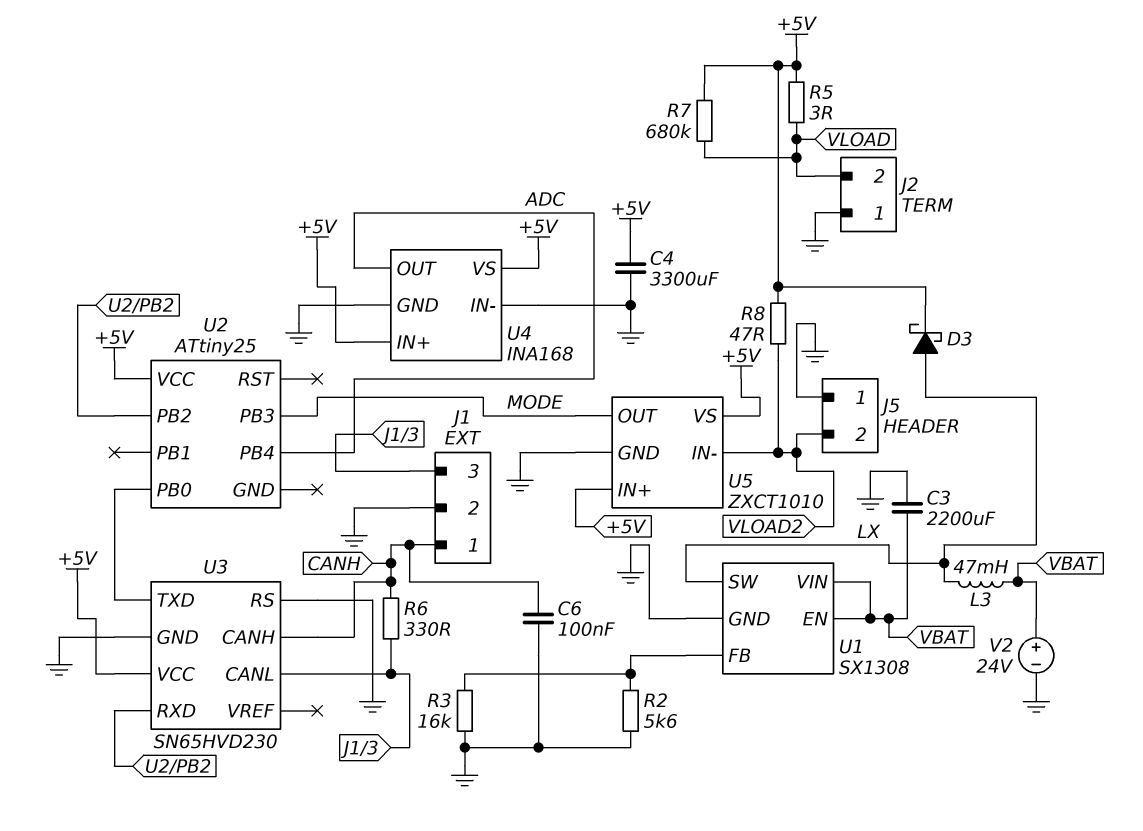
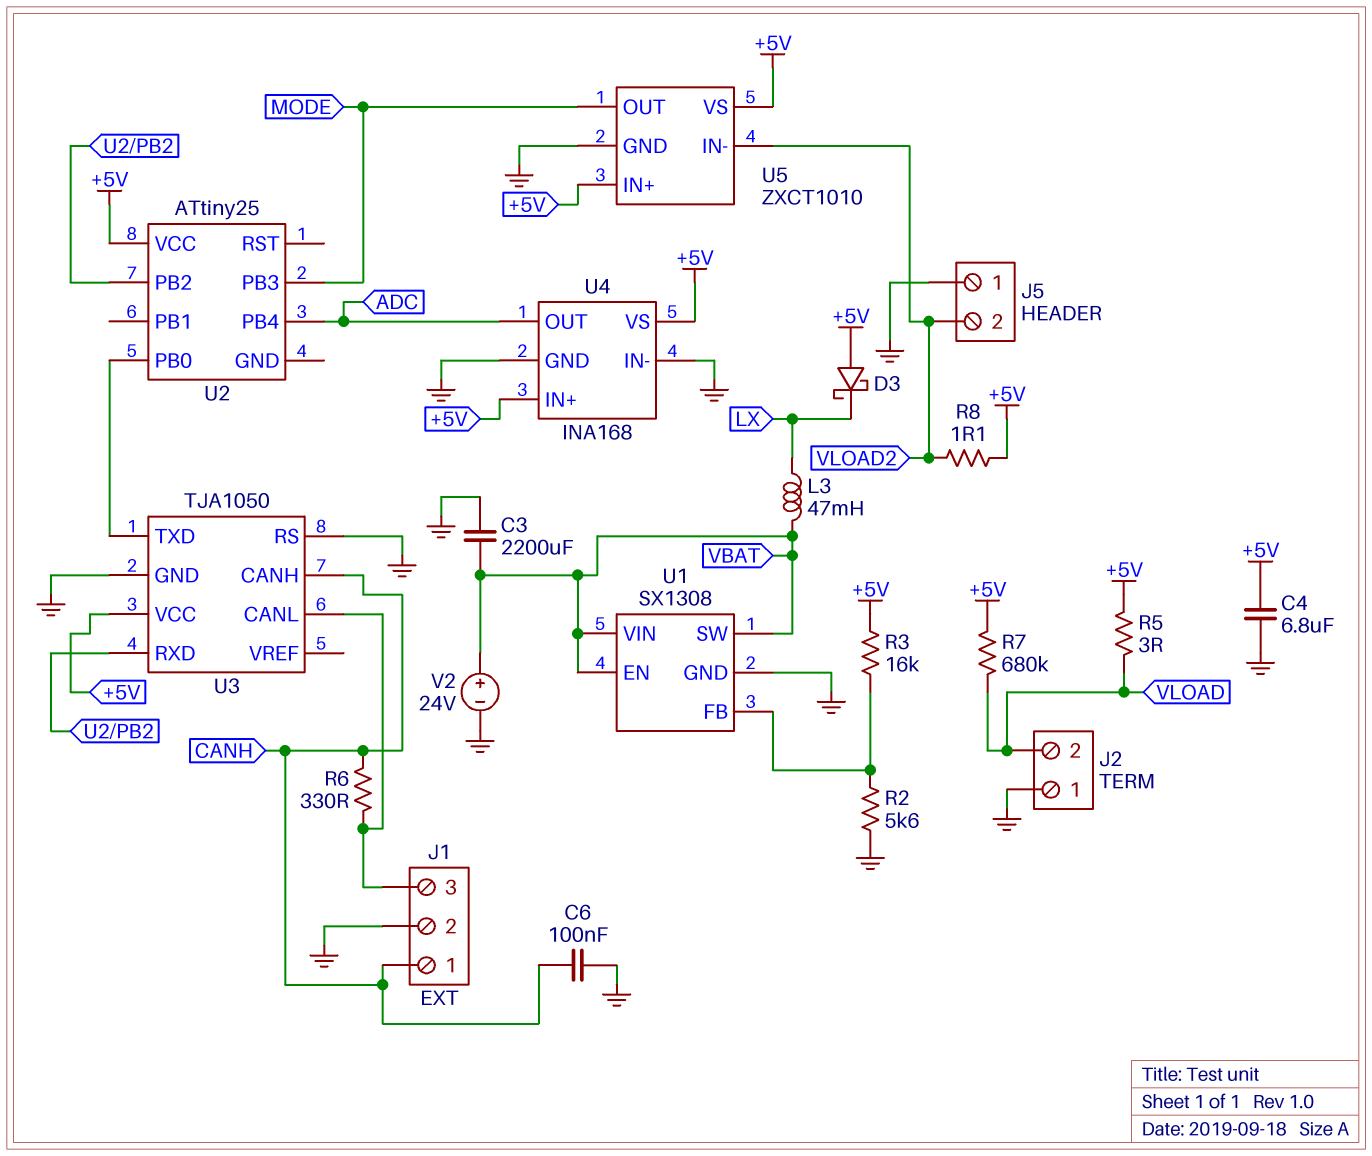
C4: 3300uF (+5V, GND) -> 6.8uF (+5V, GND)
D3: schottky (A LX, K +5V) -> schottky (A +5V, K LX)
R3: 16k (GND, U1/FB) -> 16k (+5V, U1/FB)
R8: 47 (+5V, VLOAD2) -> 1.1 (+5V, VLOAD2)
U1 pin SW: LX -> VBAT
U3: SN65HVD230 -> TJA1050

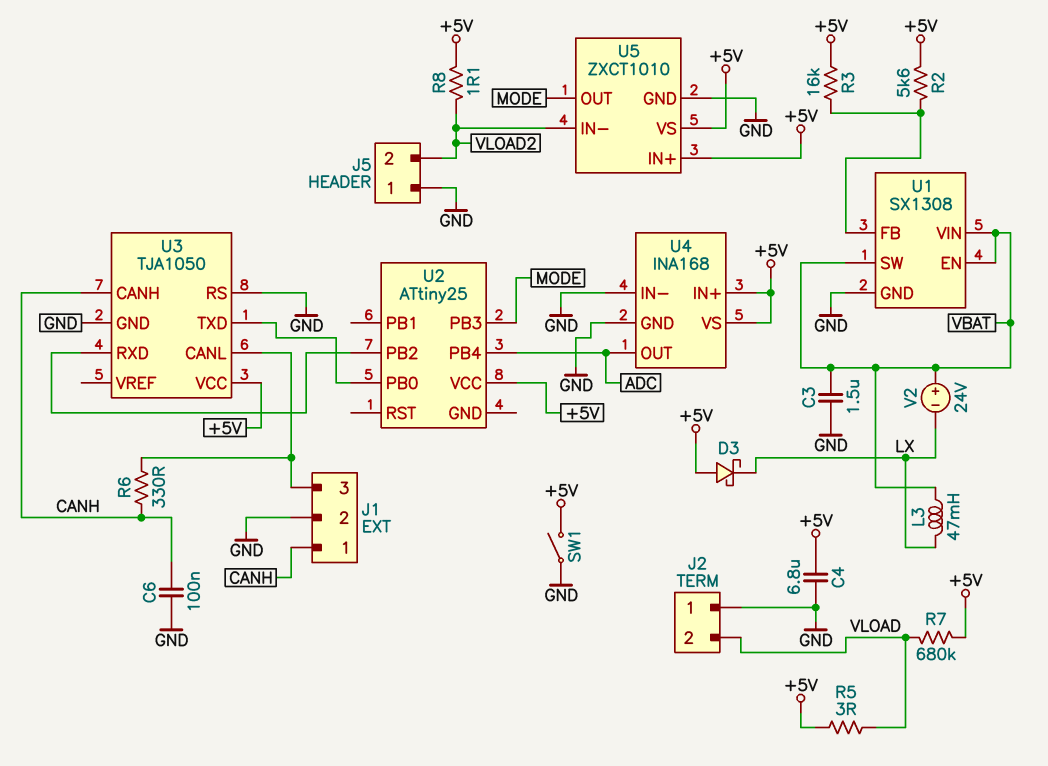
C3: 2200uF (GND, VBAT) -> 1.5uF (GND, VBAT)
R2: 5.6k (GND, U1/FB) -> 5.6k (+5V, U1/FB)
SW1: none -> switch (+5V, GND)
V2: 24V (plus VBAT, minus GND) -> 24V (plus VBAT, minus LX)

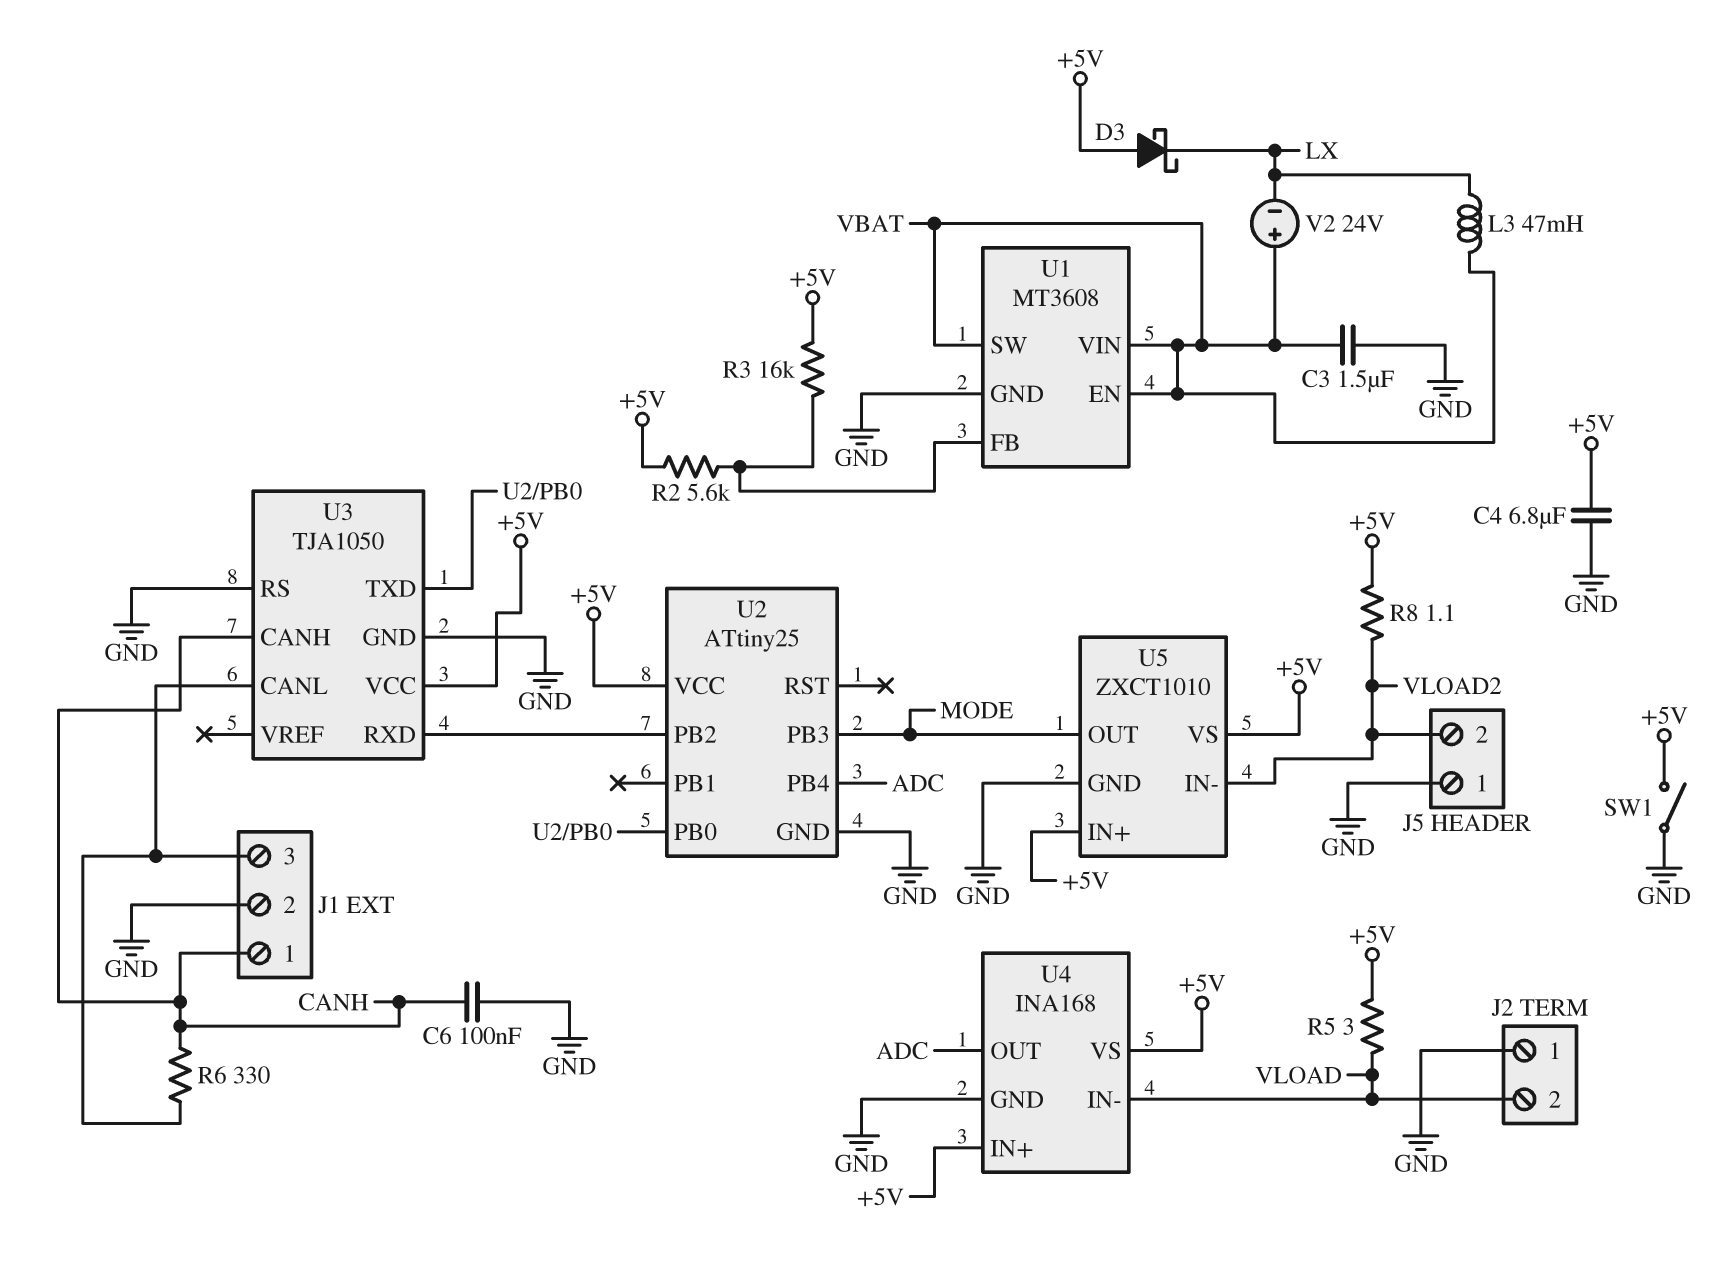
R7: 680k (+5V, VLOAD) -> none
U1: SX1308 -> MT3608
U2 pin GND: none -> GND
U4 pin IN-: GND -> VLOAD

